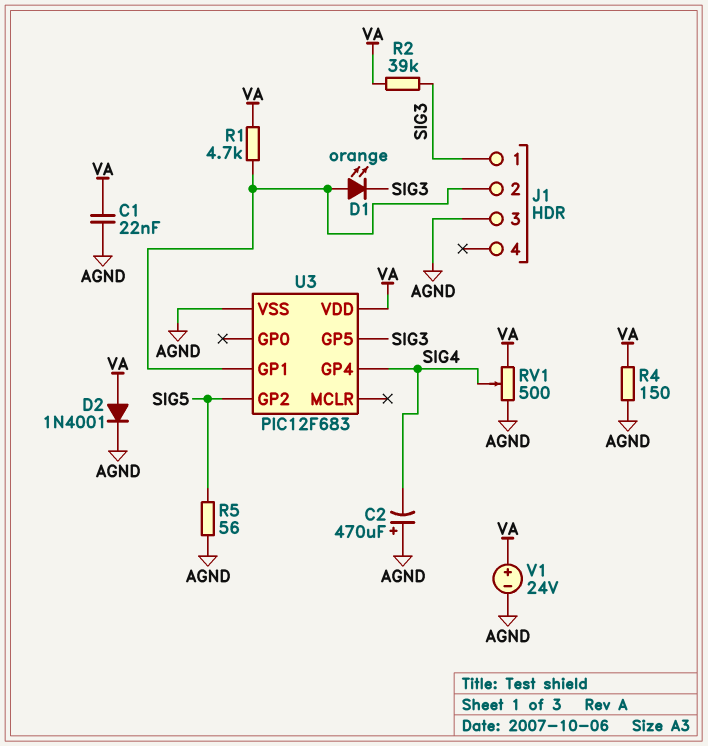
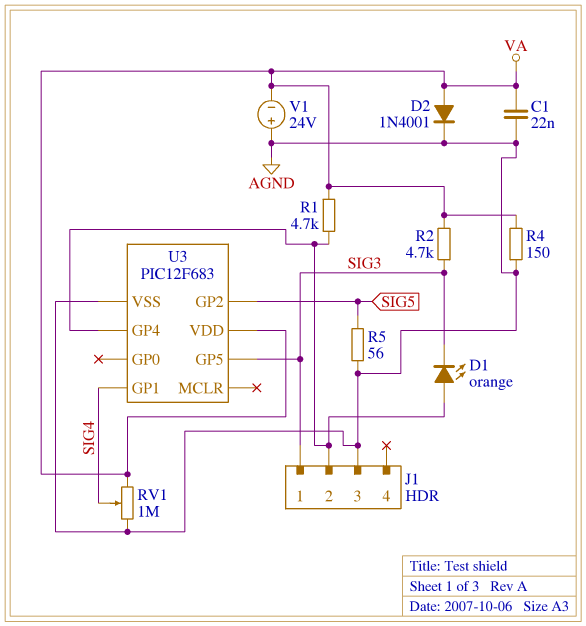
C2: 470uF (plus AGND, minus SIG4) -> none
R2: 39k (SIG3, VA) -> 4.7k (SIG3, VA)
RV1: 500 (AGND, VA, wiper SIG4) -> 1M (AGND, VA, wiper SIG4)
U3 pin GP1: J1/2 -> SIG4
U3 pin GP4: SIG4 -> J1/2
V1: 24V (plus VA, minus AGND) -> 24V (plus AGND, minus VA)

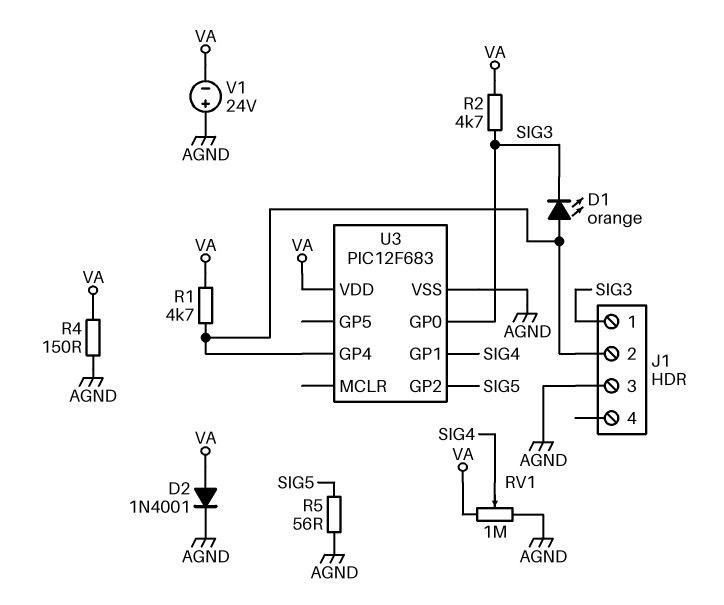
C1: 22nF (AGND, VA) -> none
U3 pin GP0: none -> SIG3
U3 pin GP5: SIG3 -> none

